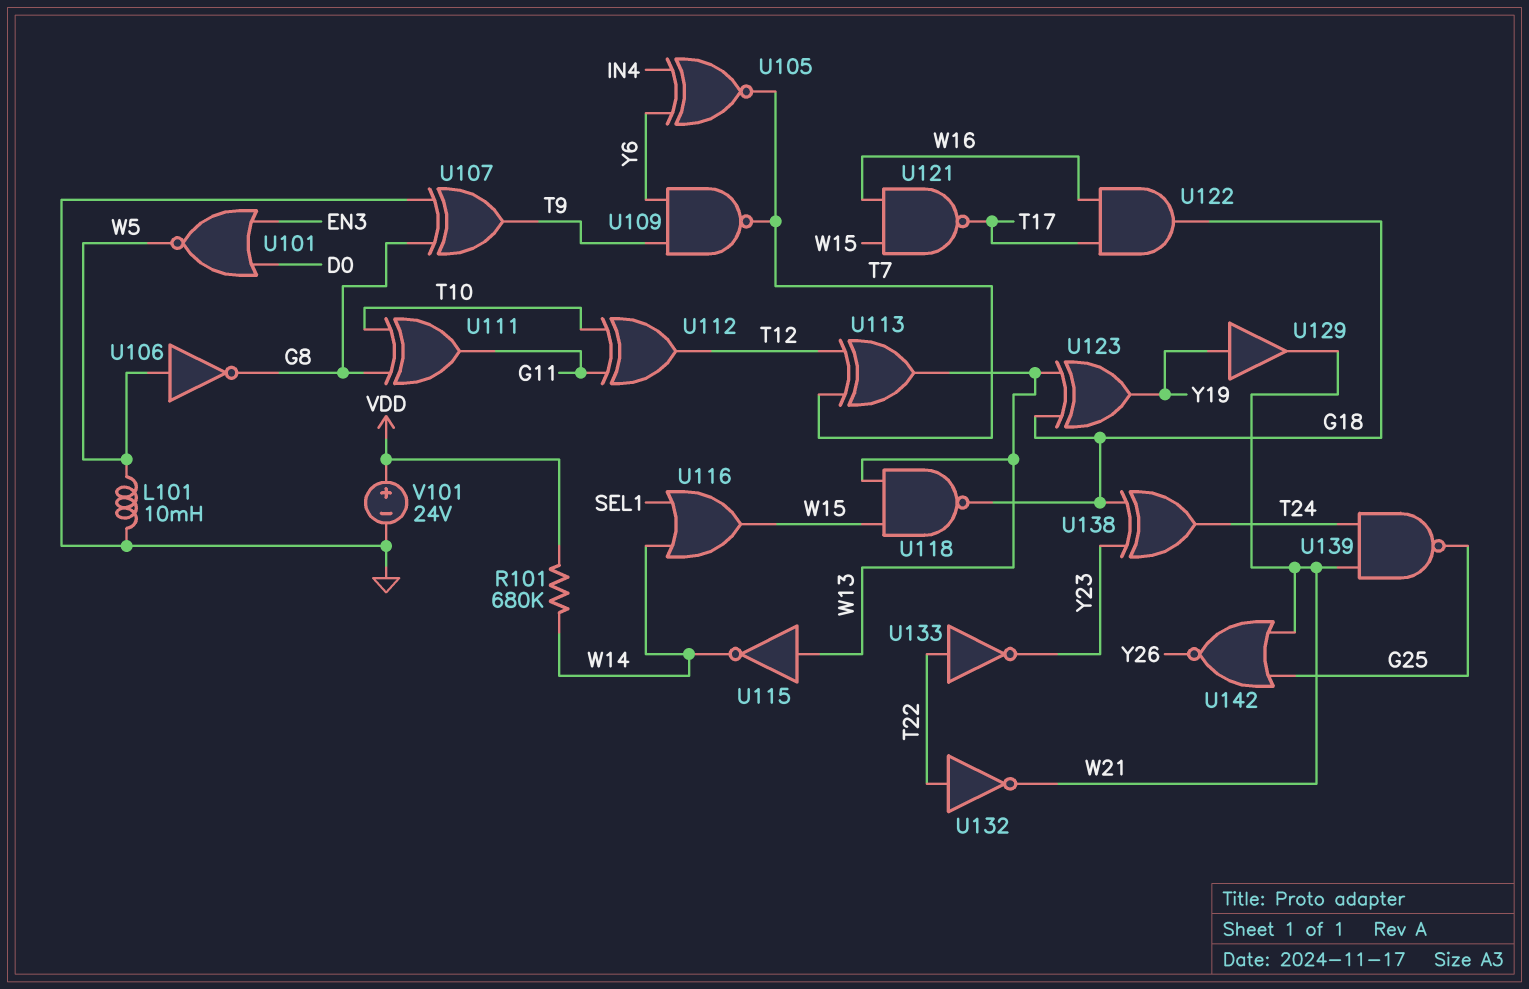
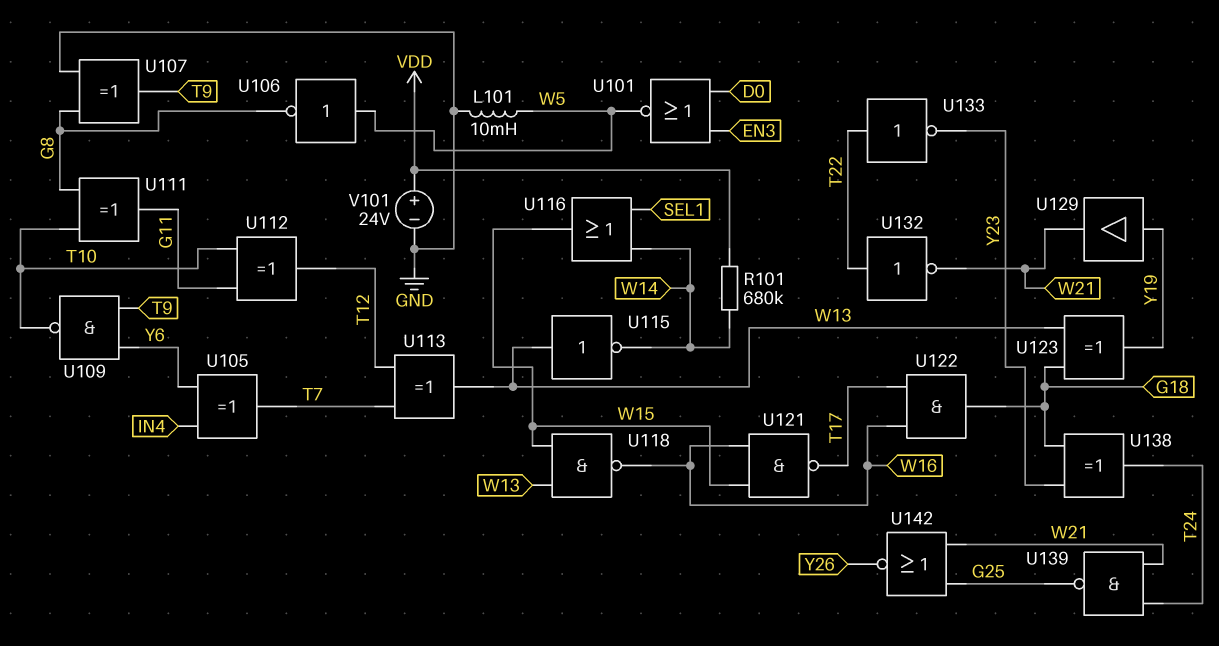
U105: XNOR (in IN4, in Y6, out T7) -> XOR (in IN4, in Y6, out T7)
U109: NAND (in T9, in Y6, out T7) -> NAND (in T9, in Y6, out T10)
U118: NAND (in W13, in W15, out G18) -> NAND (in W13, in W15, out W16)

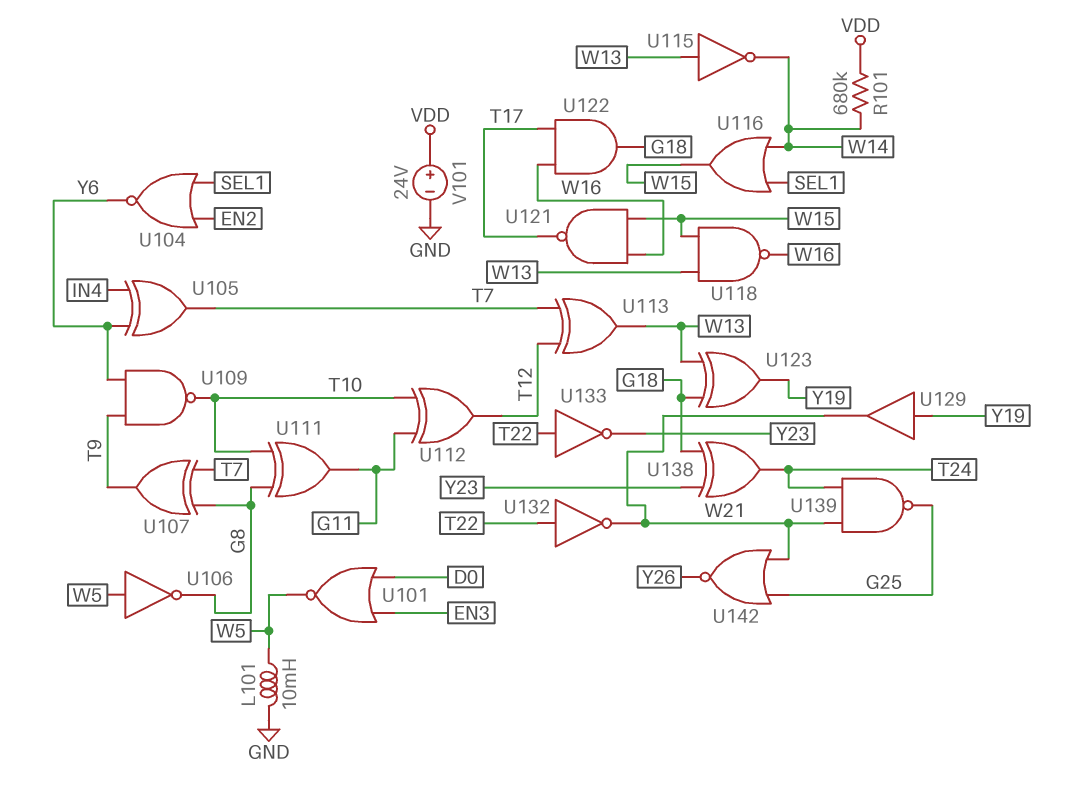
U104: none -> NOR (in EN2, in SEL1, out Y6)
U107: XOR (in G8, in GND, out T9) -> XOR (in G8, in T7, out T9)

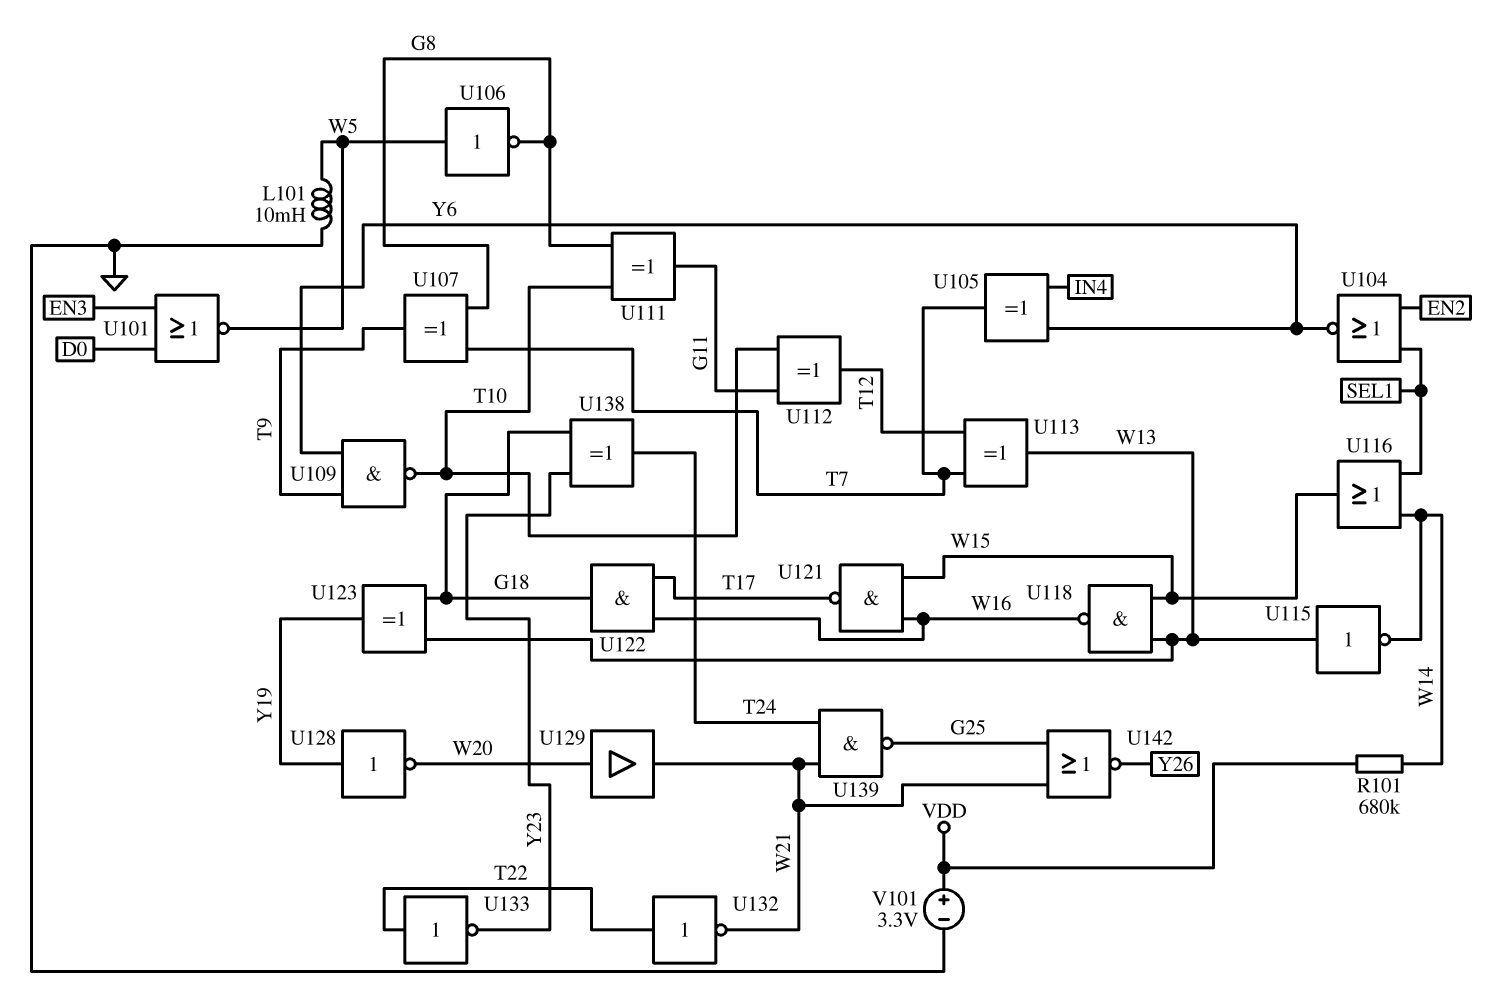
U128: none -> NOT (in Y19, out W20)
U129: buffer (in Y19, out W21) -> buffer (in W20, out W21)
V101: 24V (plus VDD, minus GND) -> 3.3V (plus VDD, minus GND)

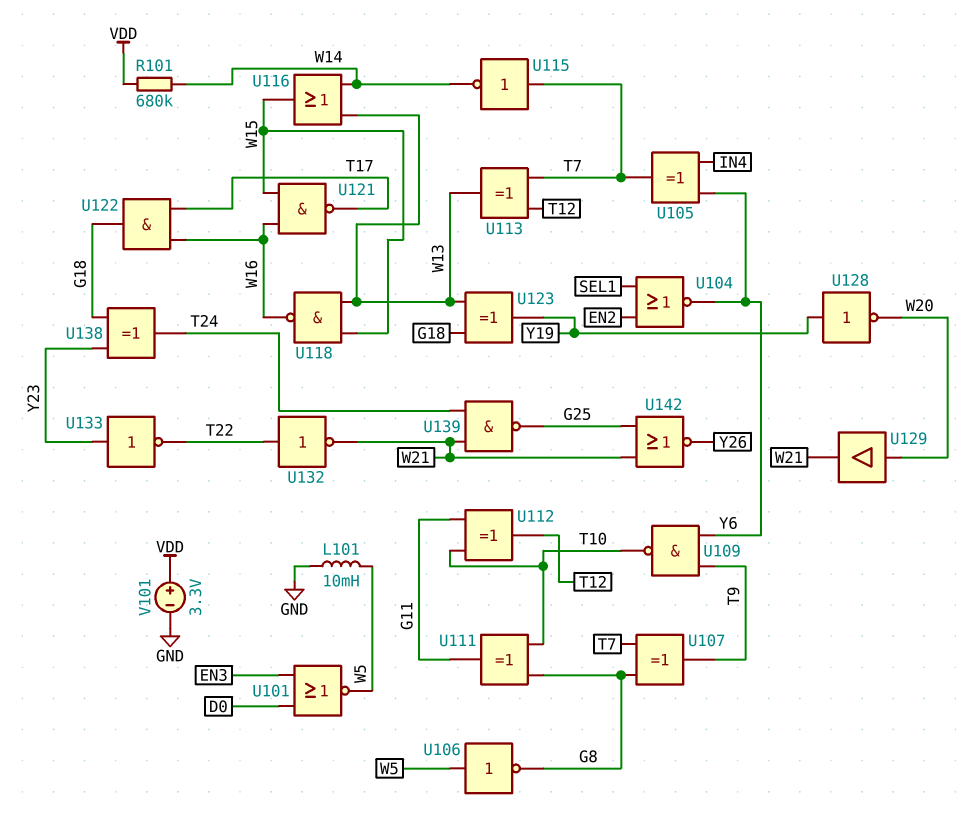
U115: NOT (in W13, out W14) -> NOT (in T7, out W14)
U116: OR (in SEL1, in W14, out W15) -> OR (in W13, in W14, out W15)
U133: NOT (in T22, out Y23) -> NOT (in Y23, out T22)

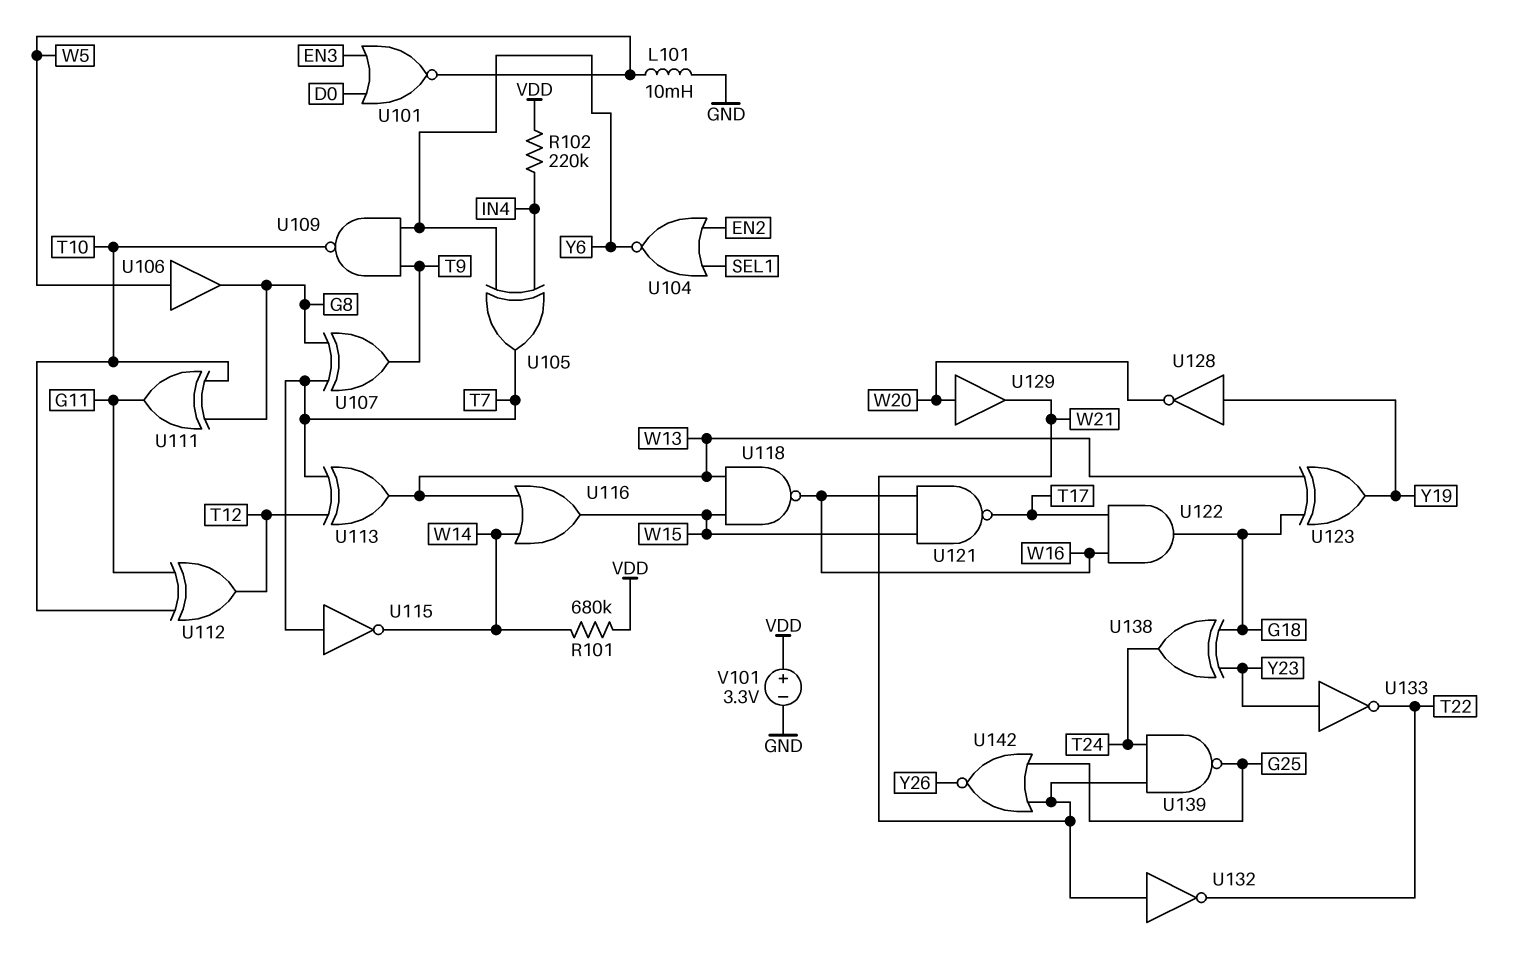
R102: none -> 220k (IN4, VDD)
U106: NOT (in W5, out G8) -> buffer (in W5, out G8)
U132: NOT (in T22, out W21) -> NOT (in W21, out T22)

